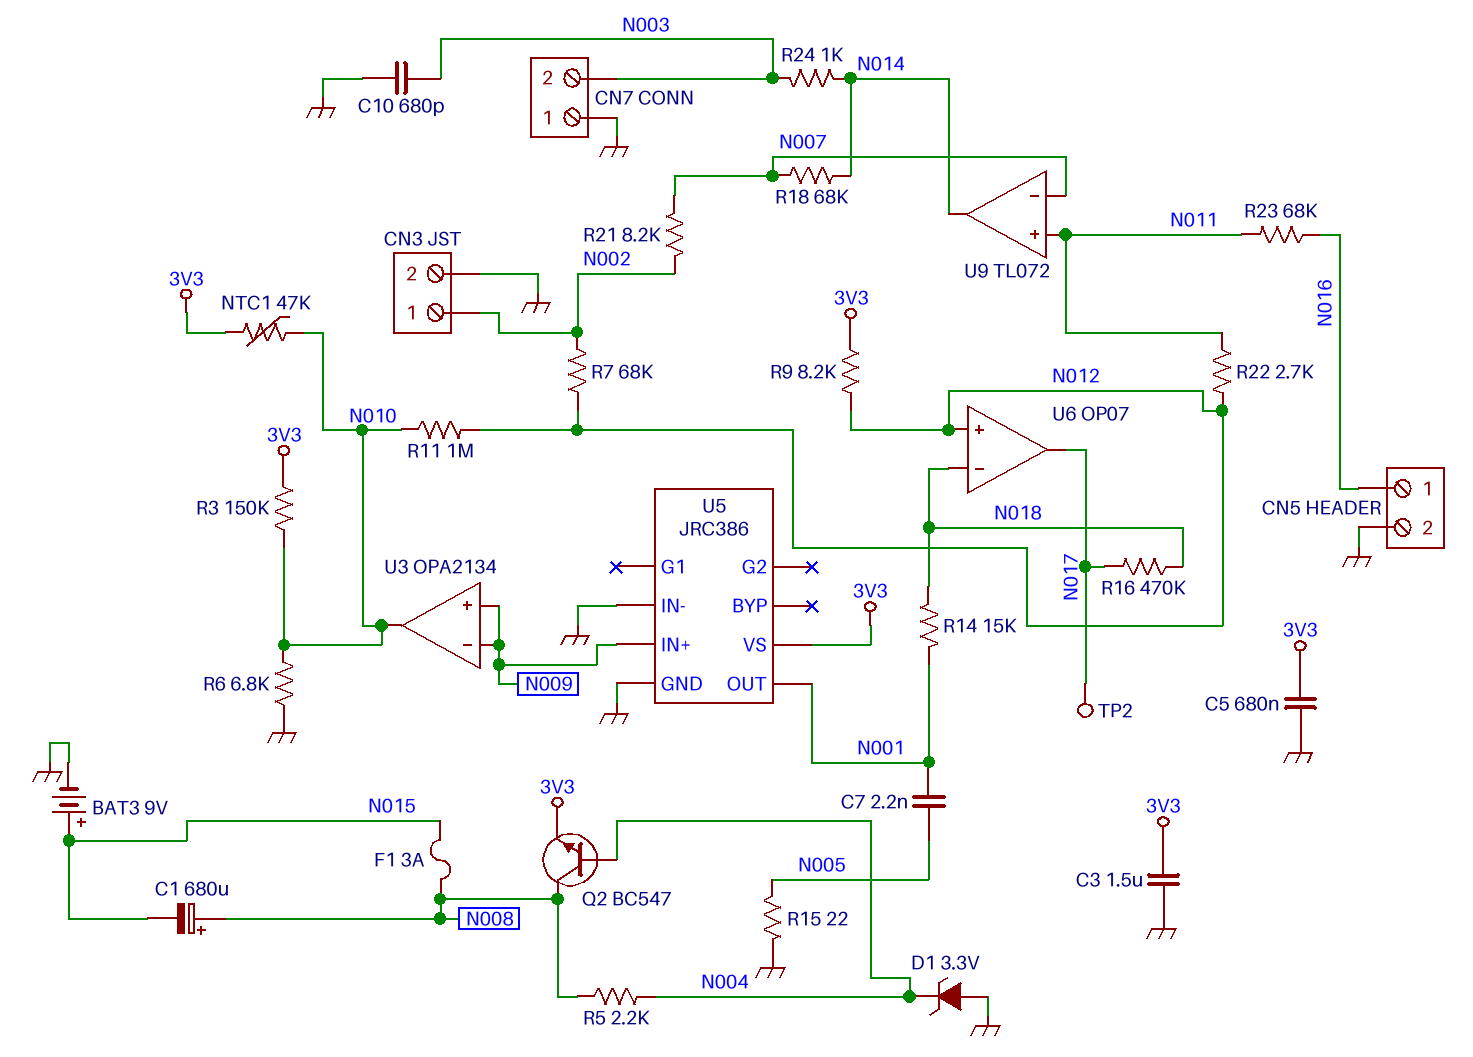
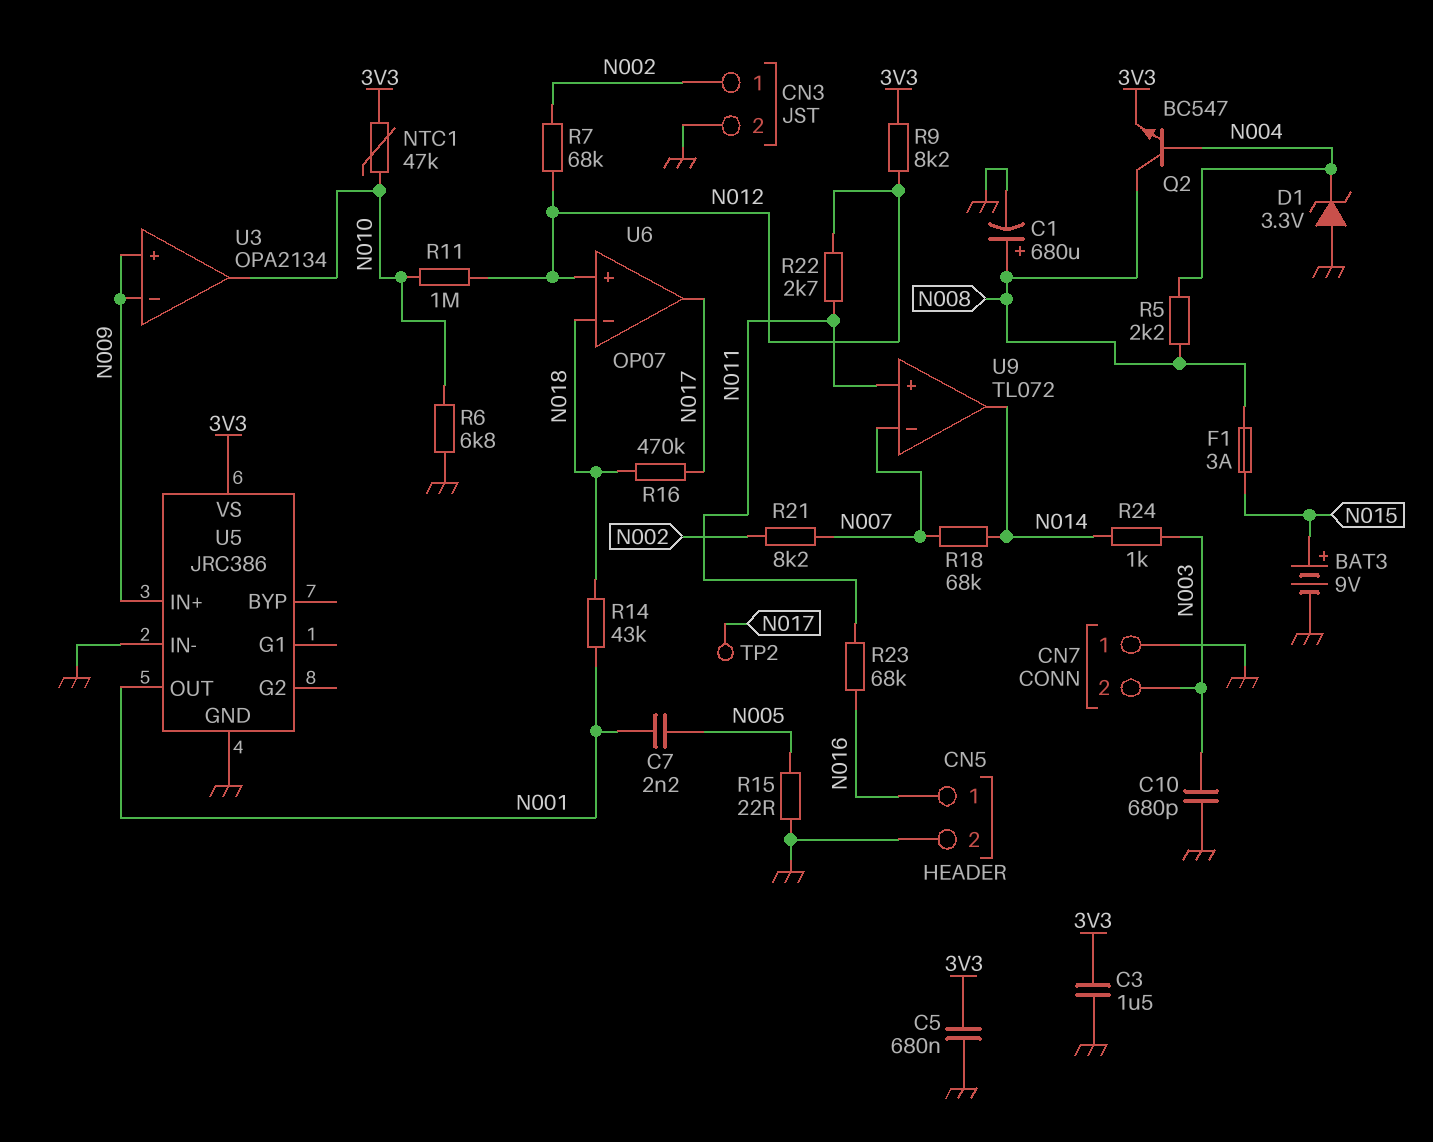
C1: 680uF (plus N008, minus N015) -> 680uF (plus N008, minus GND)
R3: 150k (3V3, N010) -> none
R14: 15k (N001, N018) -> 43k (N001, N018)

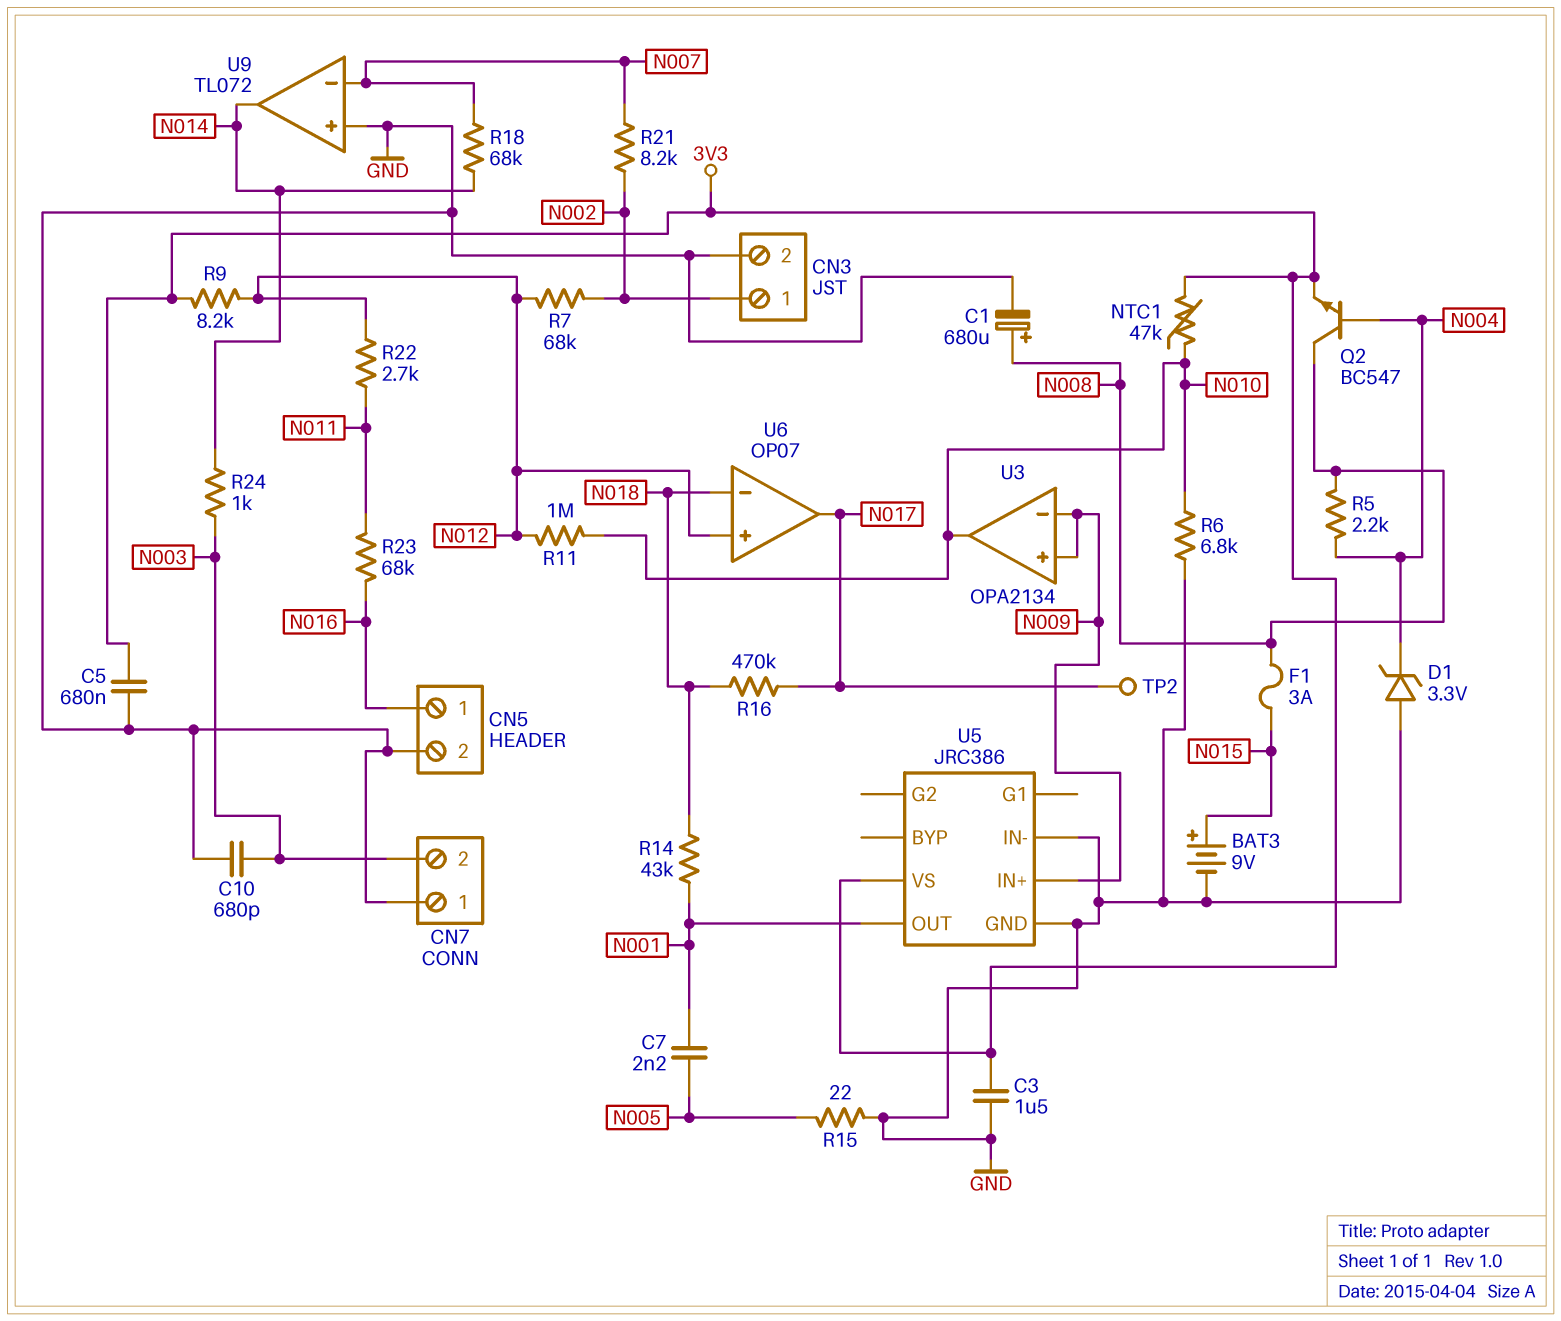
U9 pin in+: N011 -> GND

